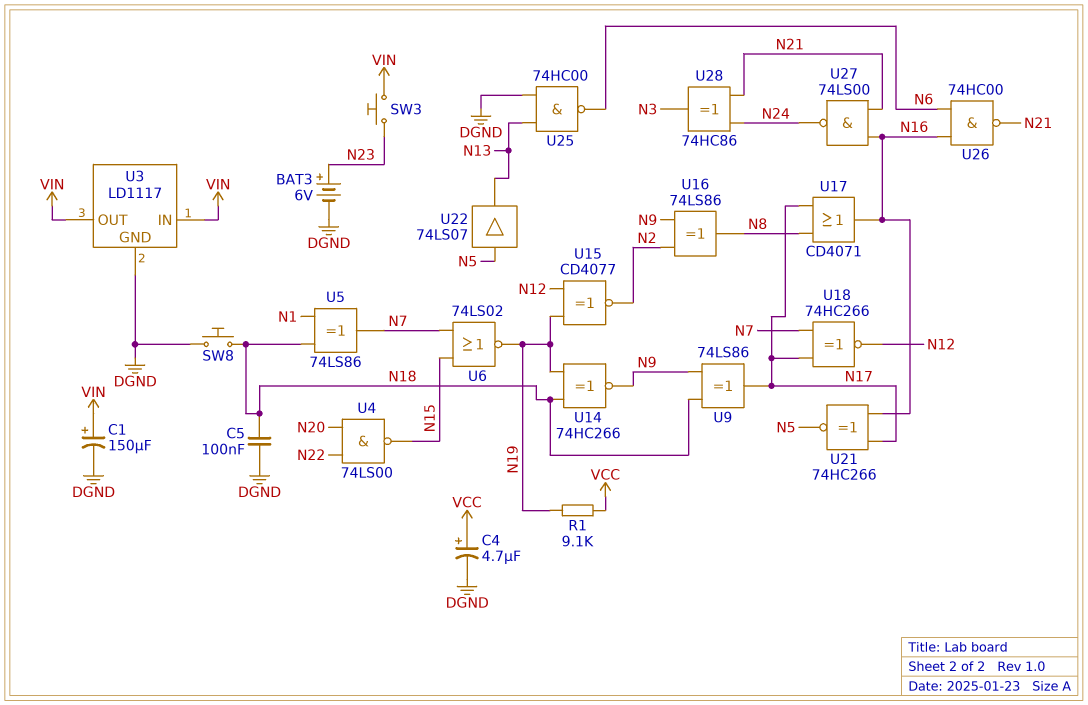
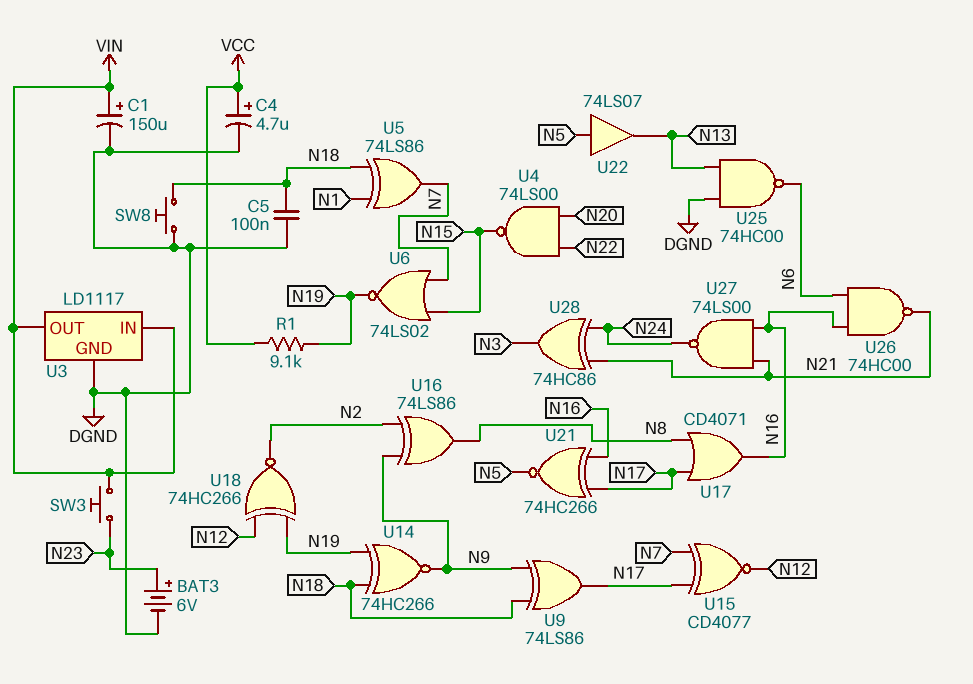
U15: XNOR CD4077 (in N12, in N19, out N2) -> XNOR CD4077 (in N7, in N17, out N12)
U18: XNOR 74HC266 (in N7, in N17, out N12) -> XNOR 74HC266 (in N12, in N19, out N2)

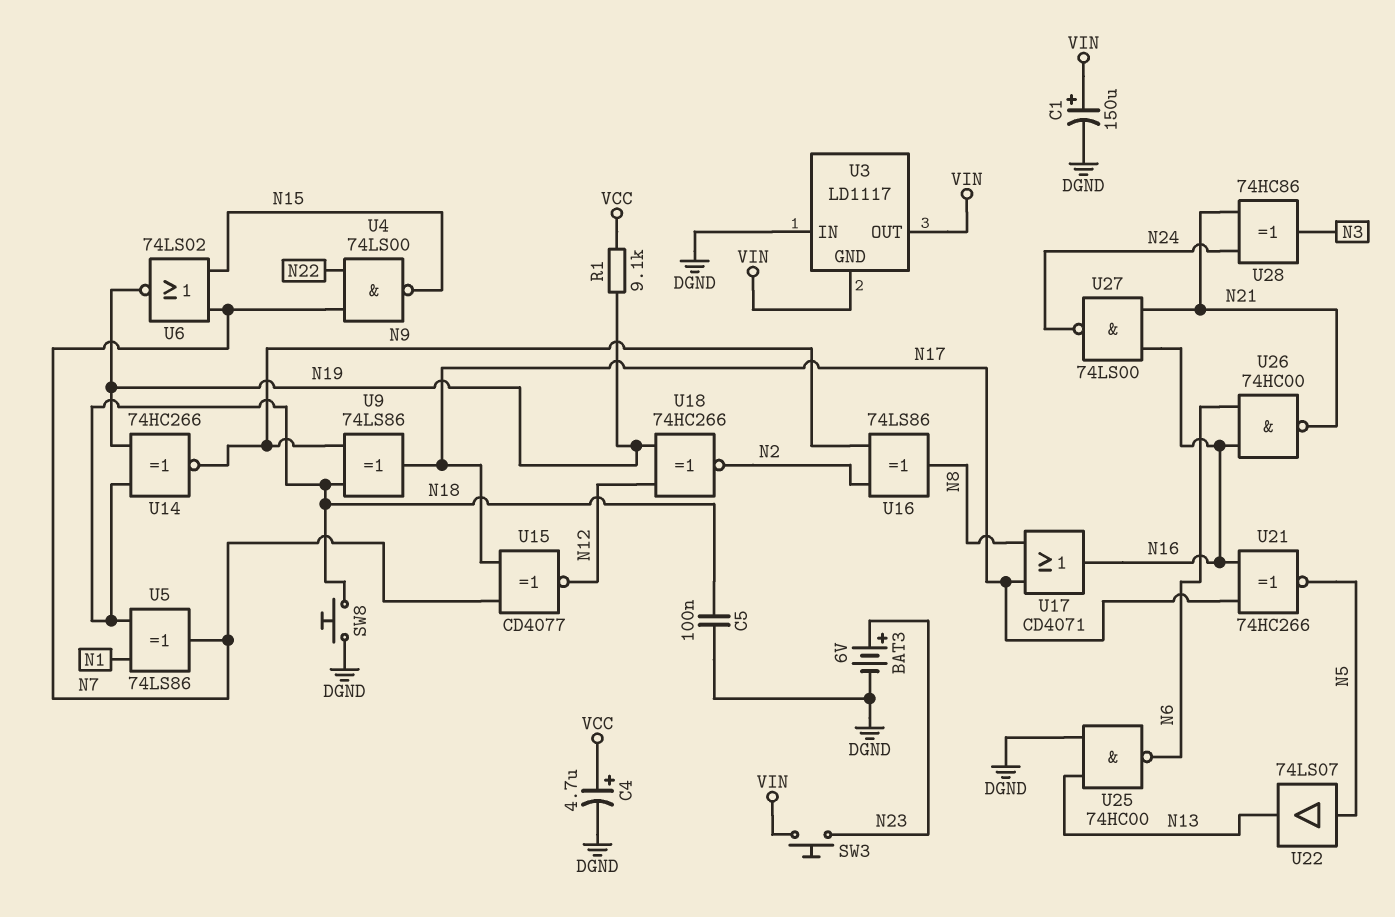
U3 pin GND: DGND -> VIN
U3 pin IN: VIN -> DGND
U4: NAND 74LS00 (in N20, in N22, out N15) -> NAND 74LS00 (in N7, in N22, out N15)

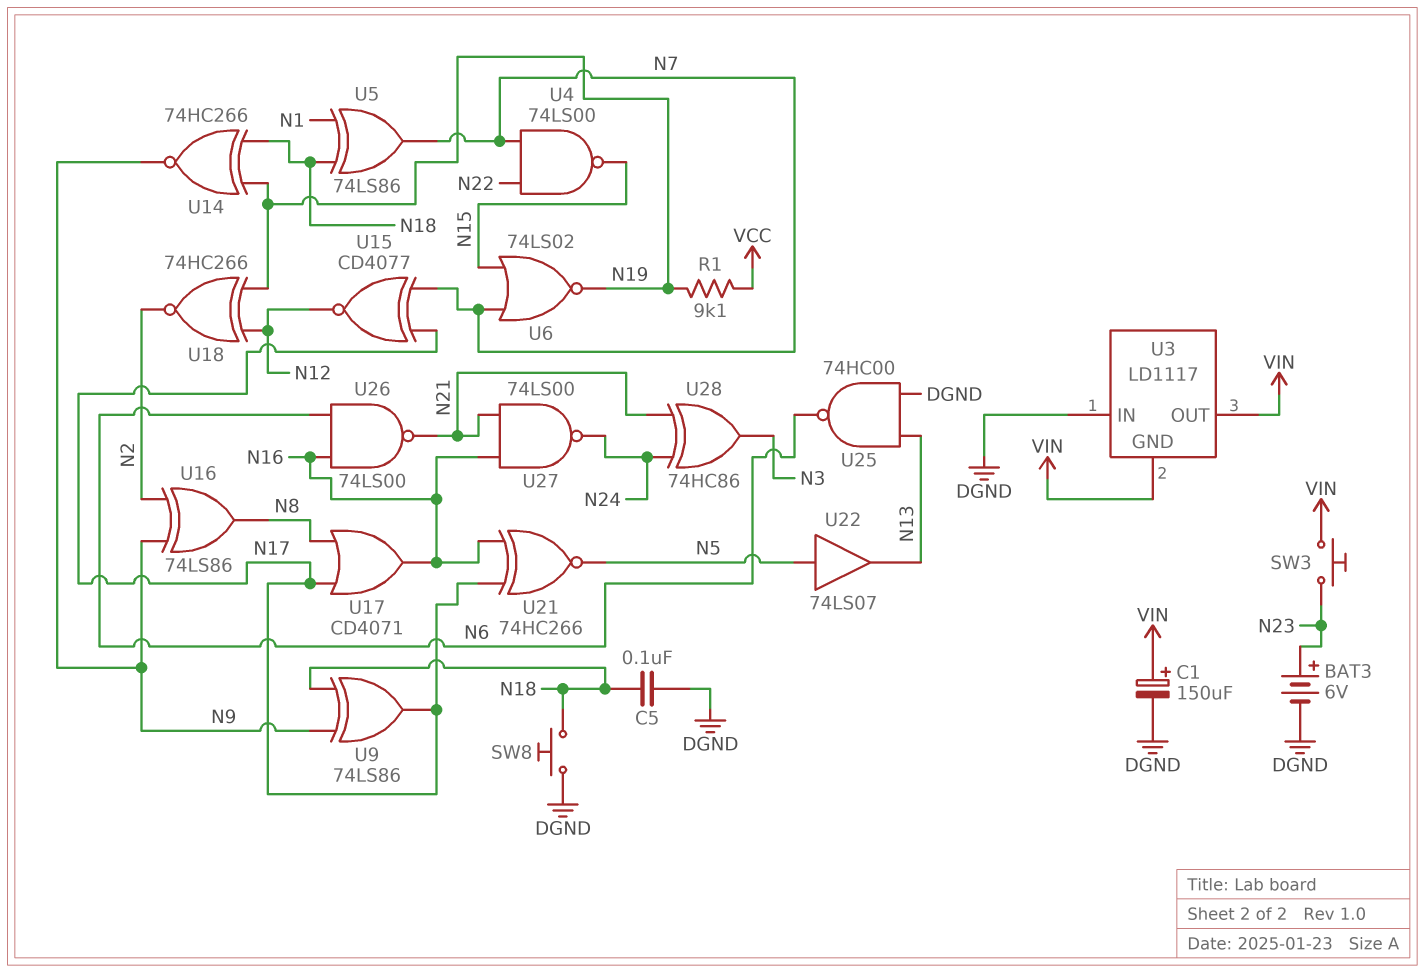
C4: 4.7uF (plus VCC, minus DGND) -> none
U26: NAND 74HC00 (in N6, in N16, out N21) -> NAND 74LS00 (in N6, in N16, out N21)

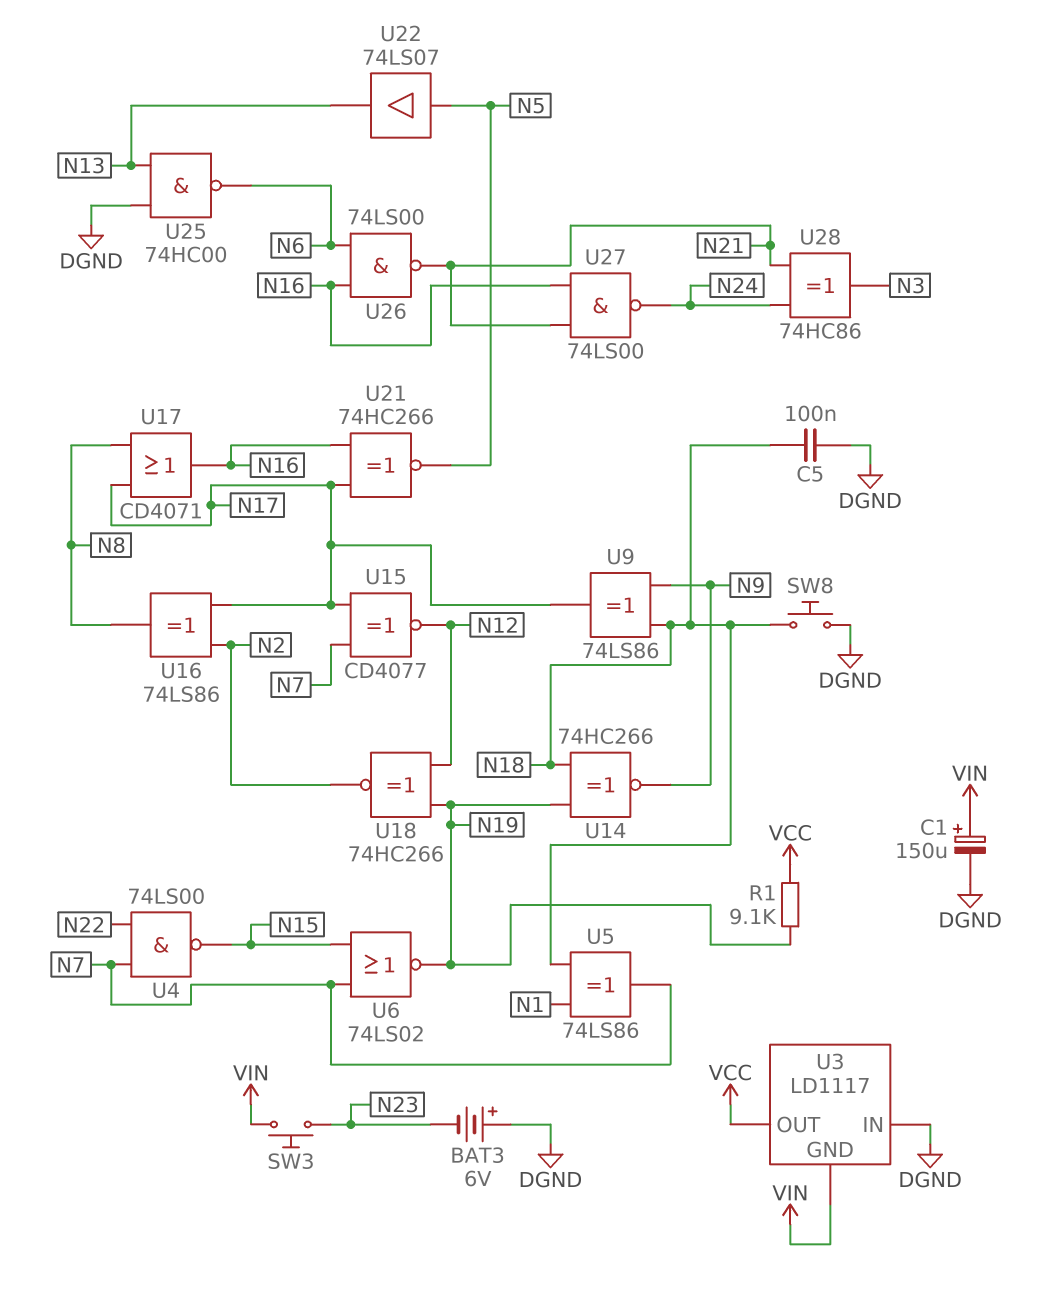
BAT3: 6V (plus N23, minus DGND) -> 6V (plus DGND, minus N23)
U3 pin OUT: VIN -> VCC
U16: XOR 74LS86 (in N2, in N9, out N8) -> XOR 74LS86 (in N2, in N17, out N8)

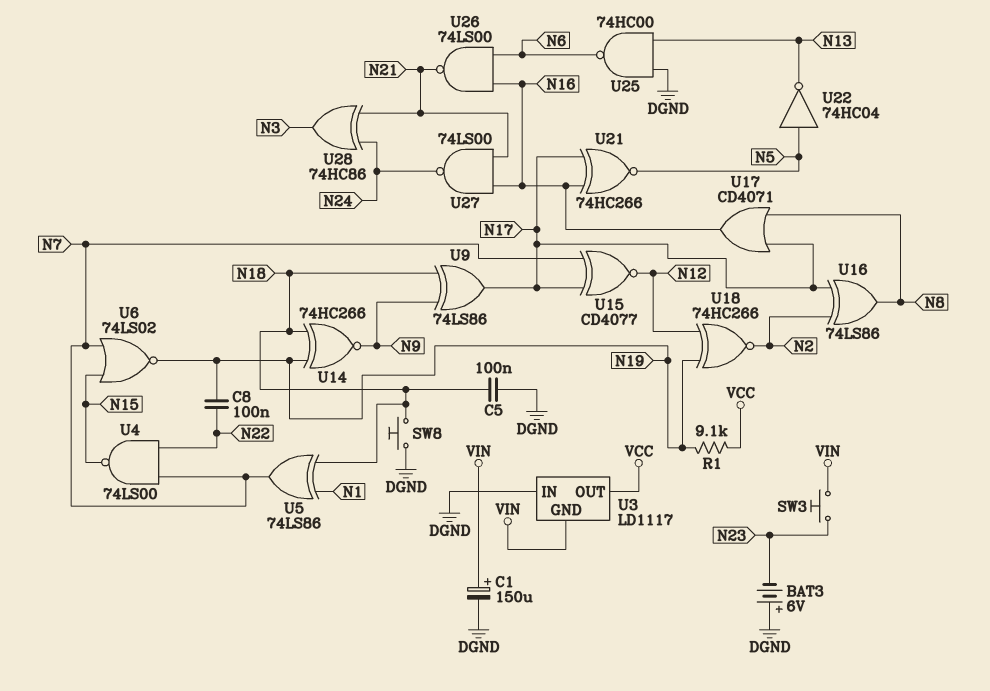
C8: none -> 100nF (N19, N22)
U22: buffer 74LS07 (in N5, out N13) -> NOT 74HC04 (in N5, out N13)

